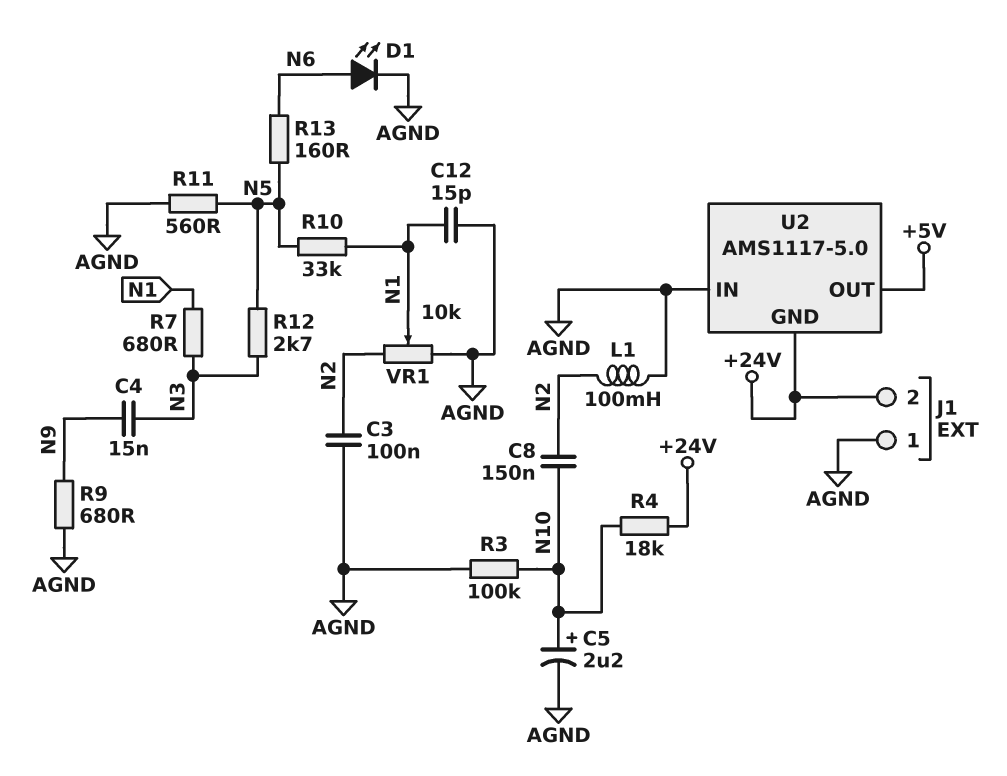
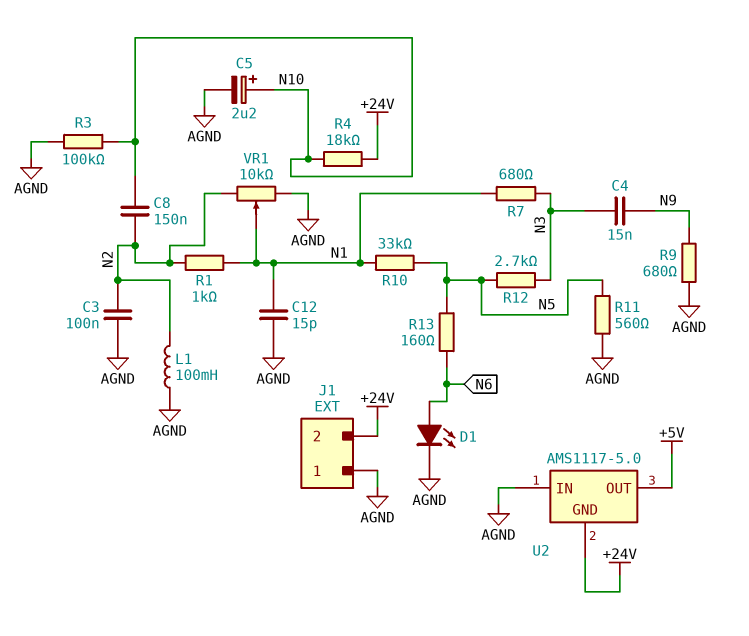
R1: none -> 1k (N1, N2)

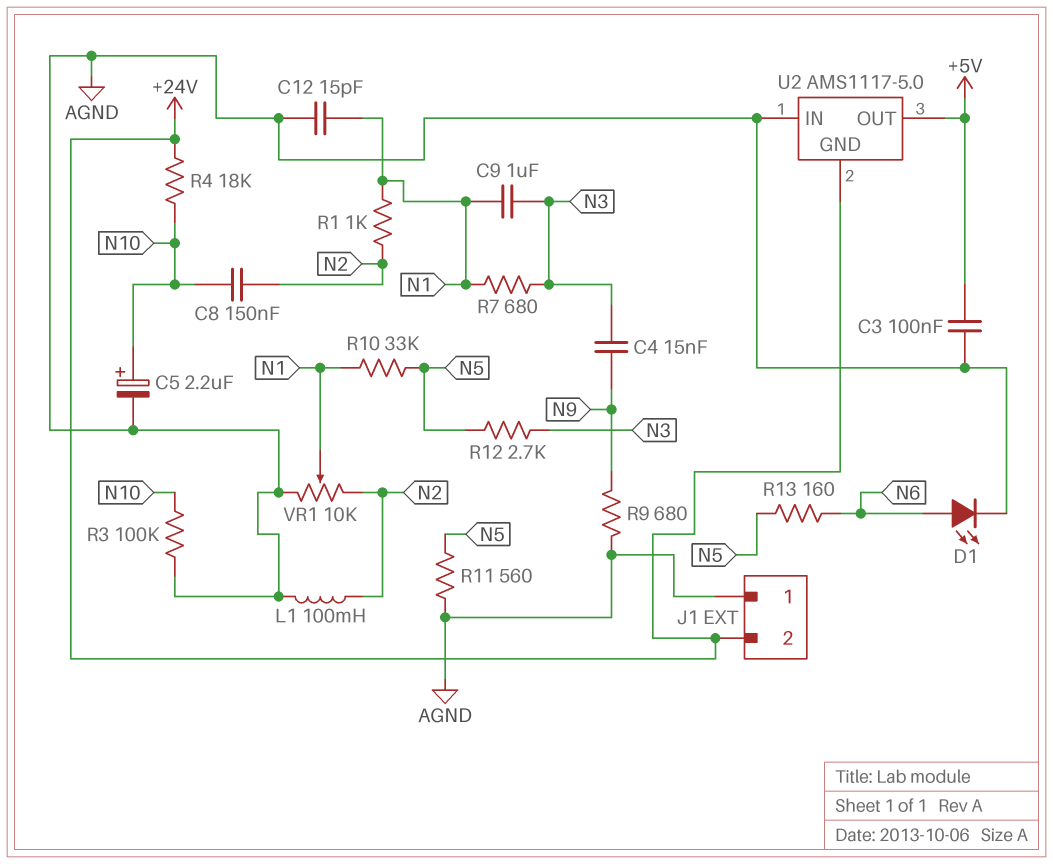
C3: 100nF (AGND, N2) -> 100nF (+5V, AGND)
C9: none -> 1uF (N1, N3)

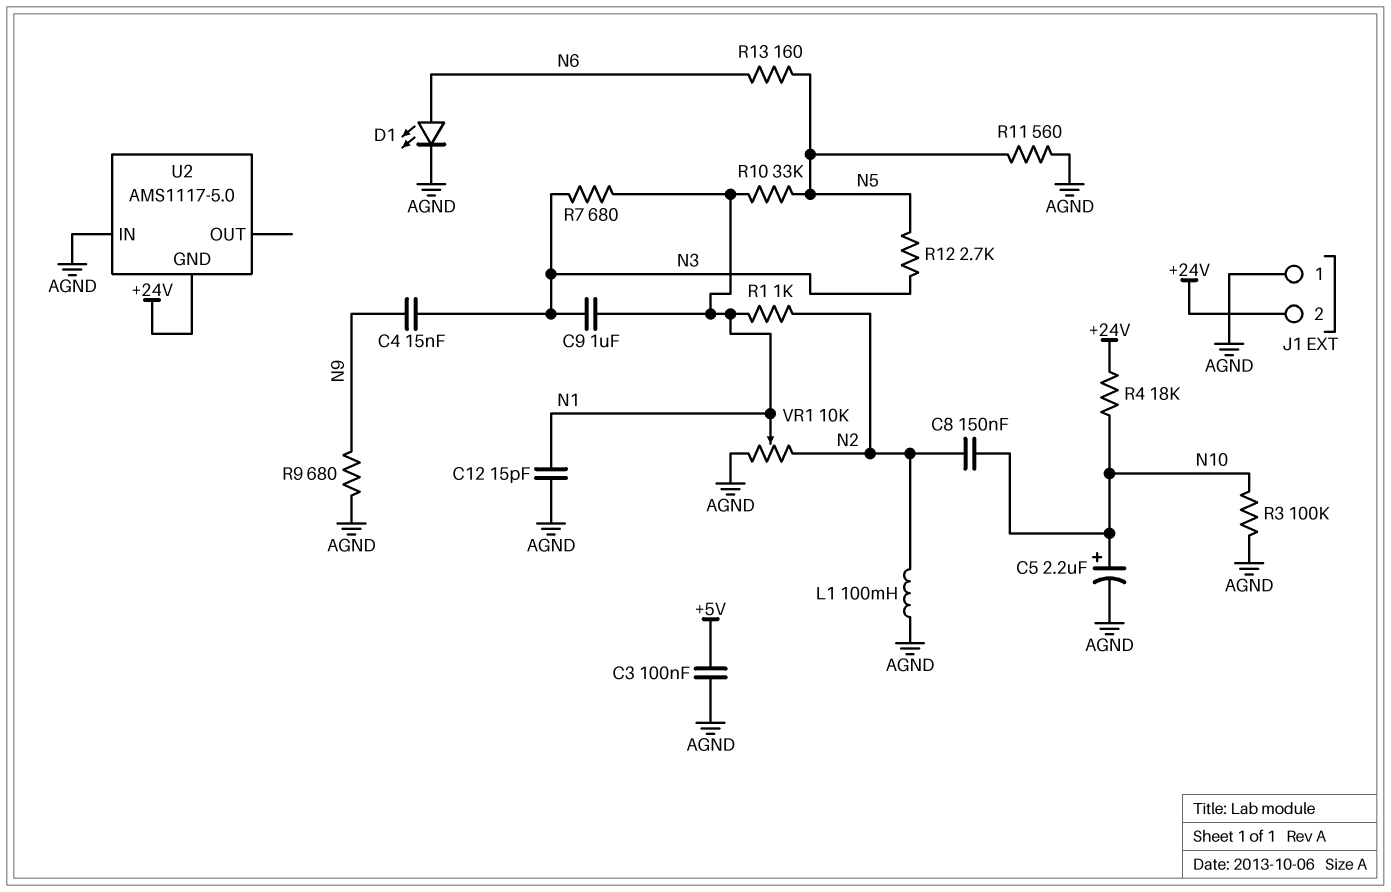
U2 pin OUT: +5V -> none

